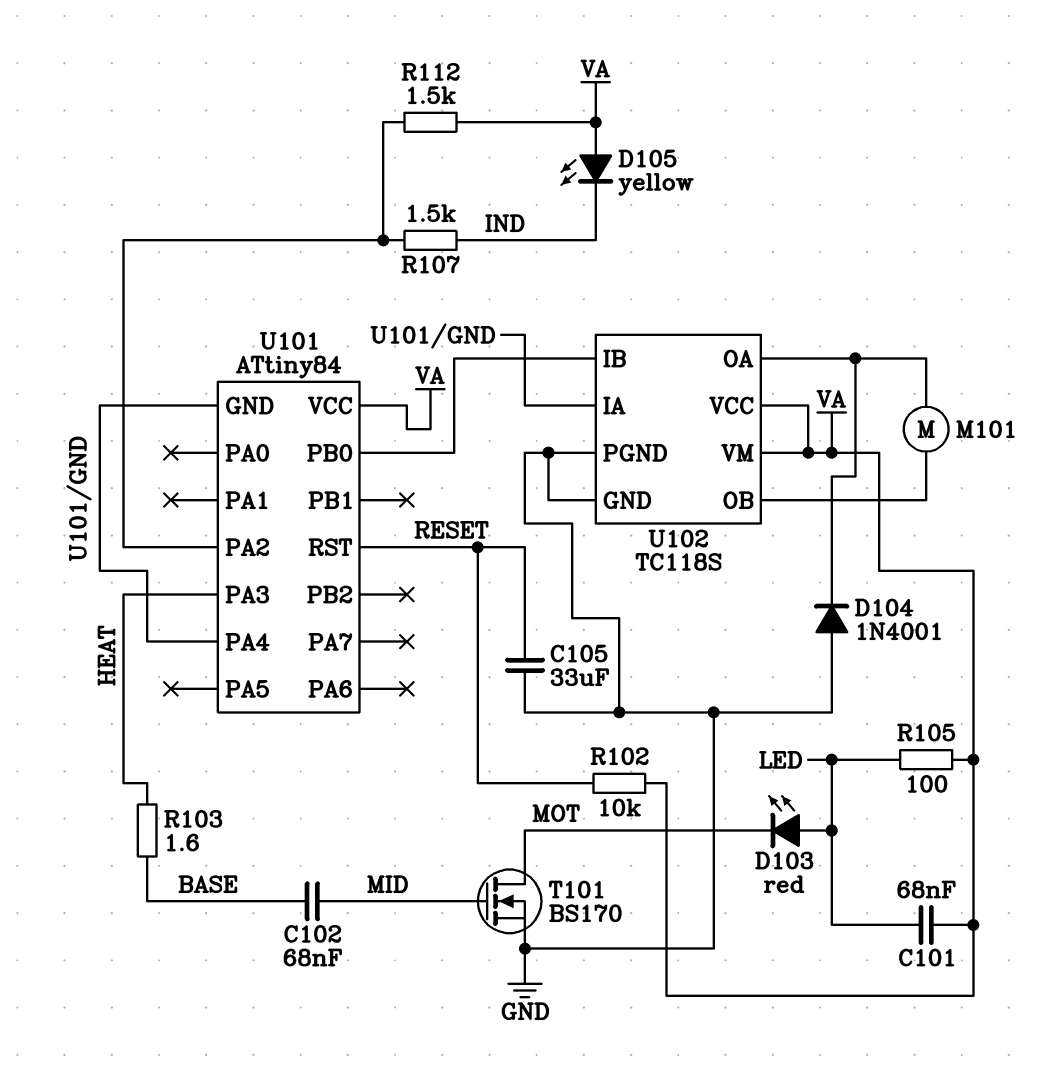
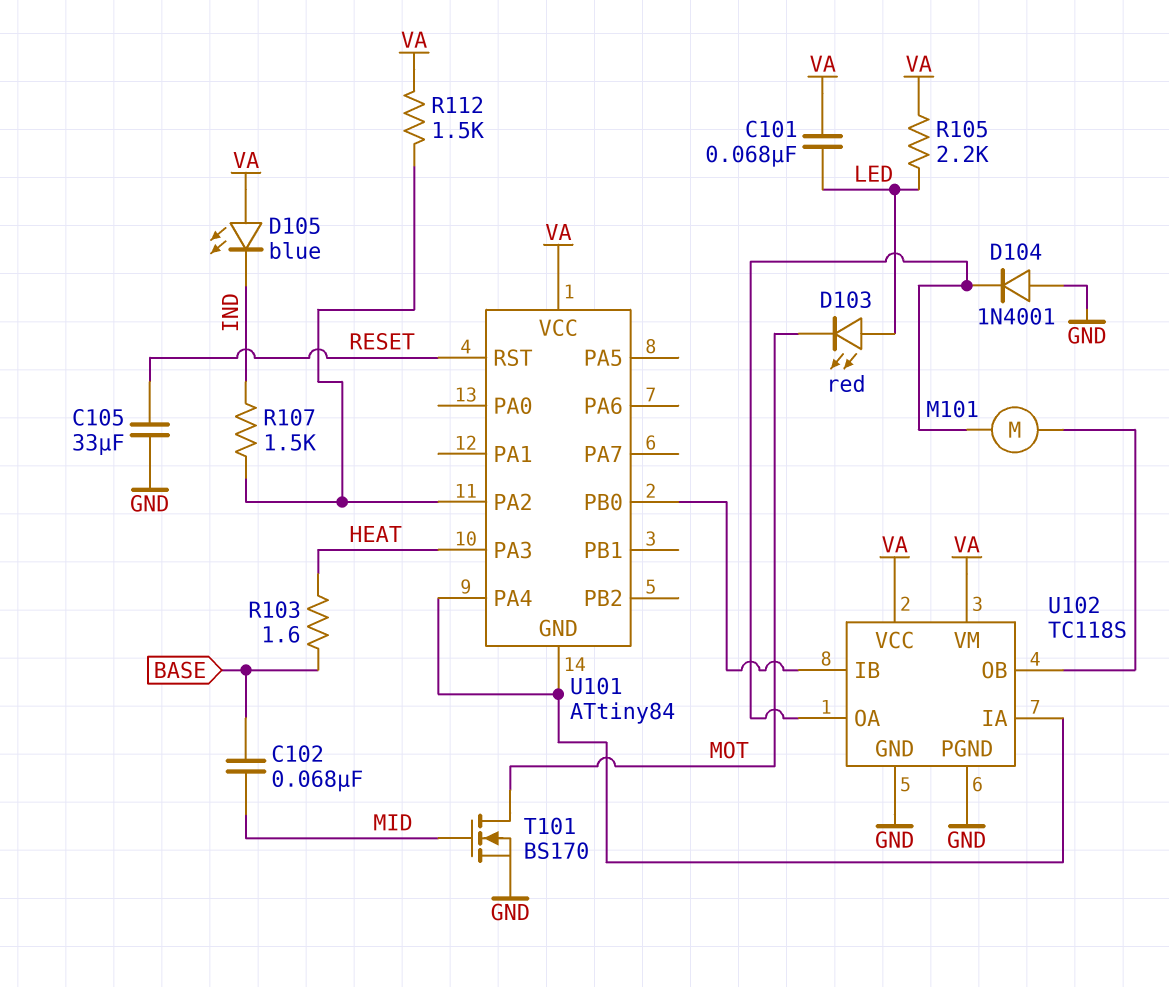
D105: LED yellow (A VA, K IND) -> LED blue (A VA, K IND)
R102: 10k (RESET, VA) -> none
R105: 100 (LED, VA) -> 2.2k (LED, VA)

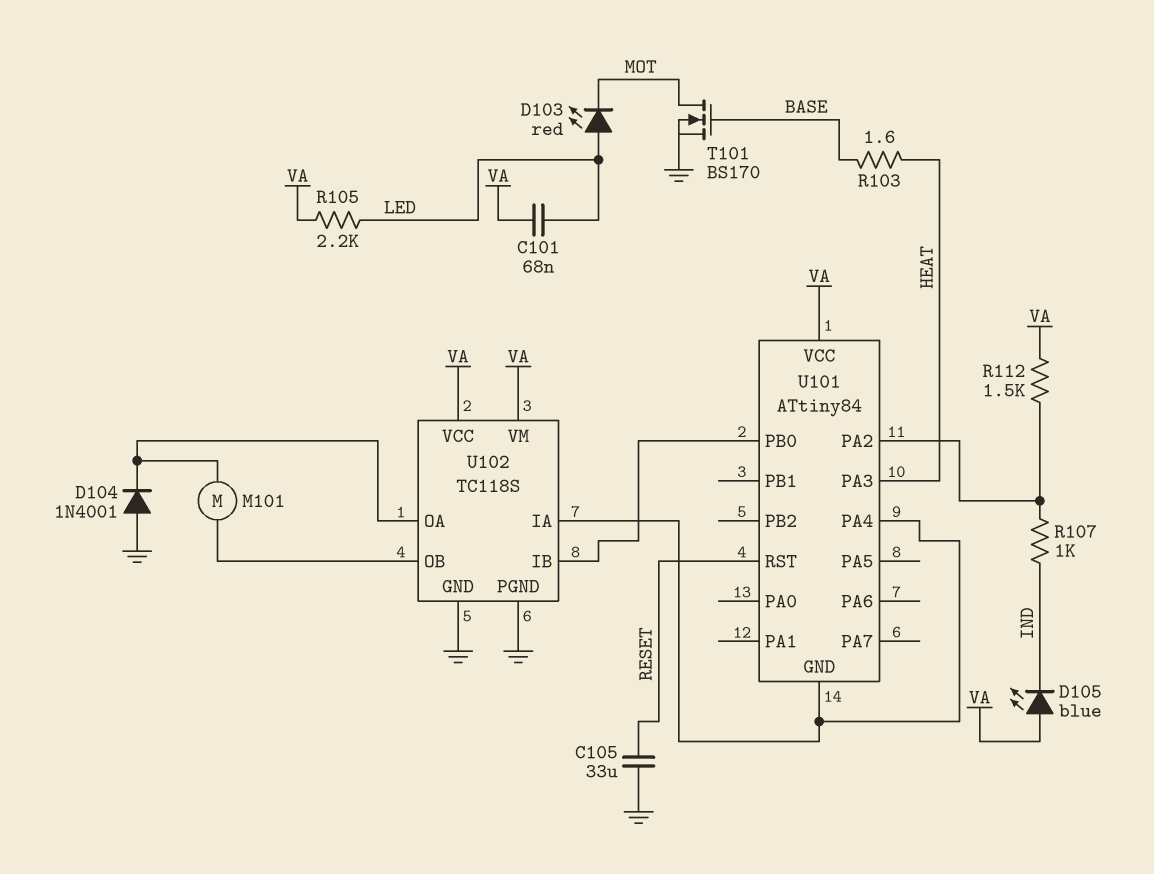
C102: 68nF (BASE, MID) -> none
R107: 1.5k (IND, U101/PA2) -> 1k (IND, U101/PA2)
T101: NMOS BS170 (G MID, D MOT, S GND) -> NMOS BS170 (G BASE, D MOT, S GND)

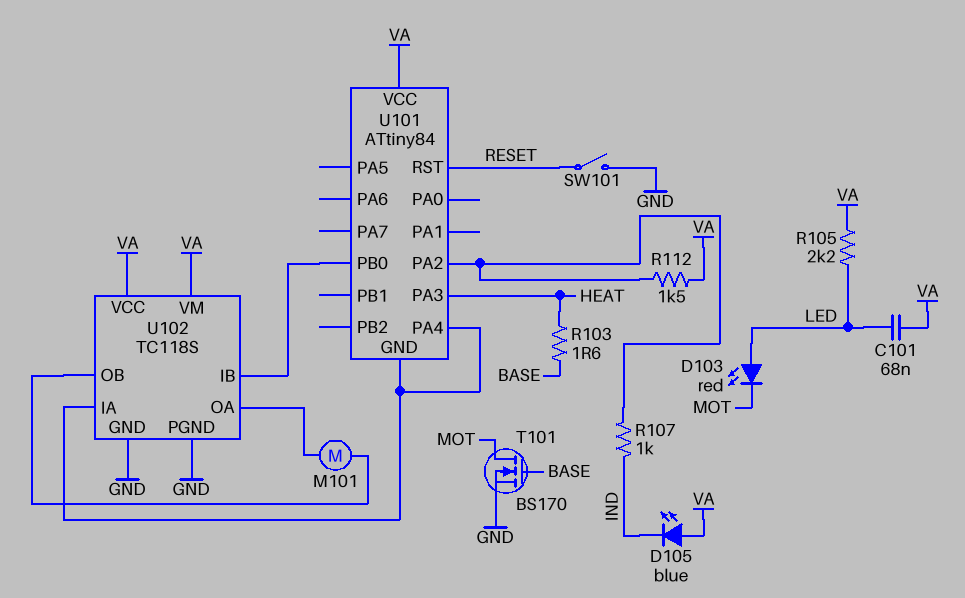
C105: 33uF (GND, RESET) -> none
D104: diode 1N4001 (A GND, K U102/OA) -> none
SW101: none -> switch (GND, RESET)

